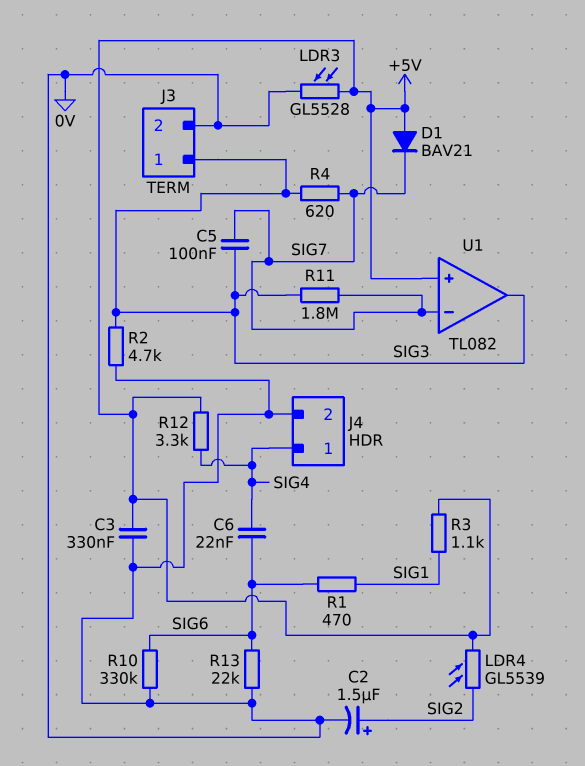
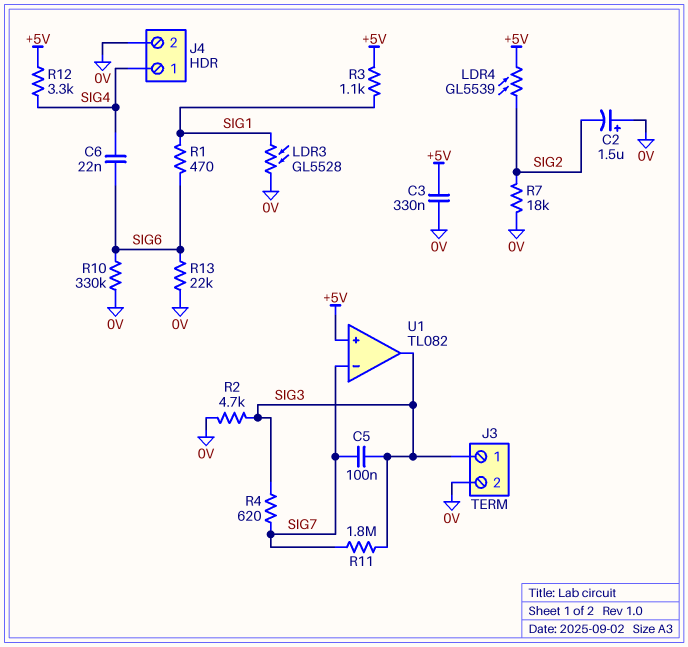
C2: 1.5uF (plus SIG2, minus 0V) -> 1.5uF (plus 0V, minus SIG2)
D1: diode BAV21 (A +5V, K SIG7) -> none
LDR3: GL5528 (+5V, 0V) -> GL5528 (0V, SIG1)
R7: none -> 18k (0V, SIG2)

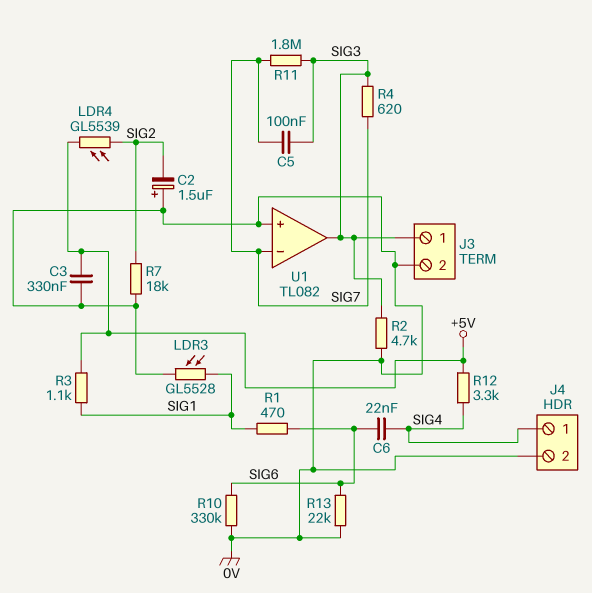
U1 pin in+: +5V -> 0V

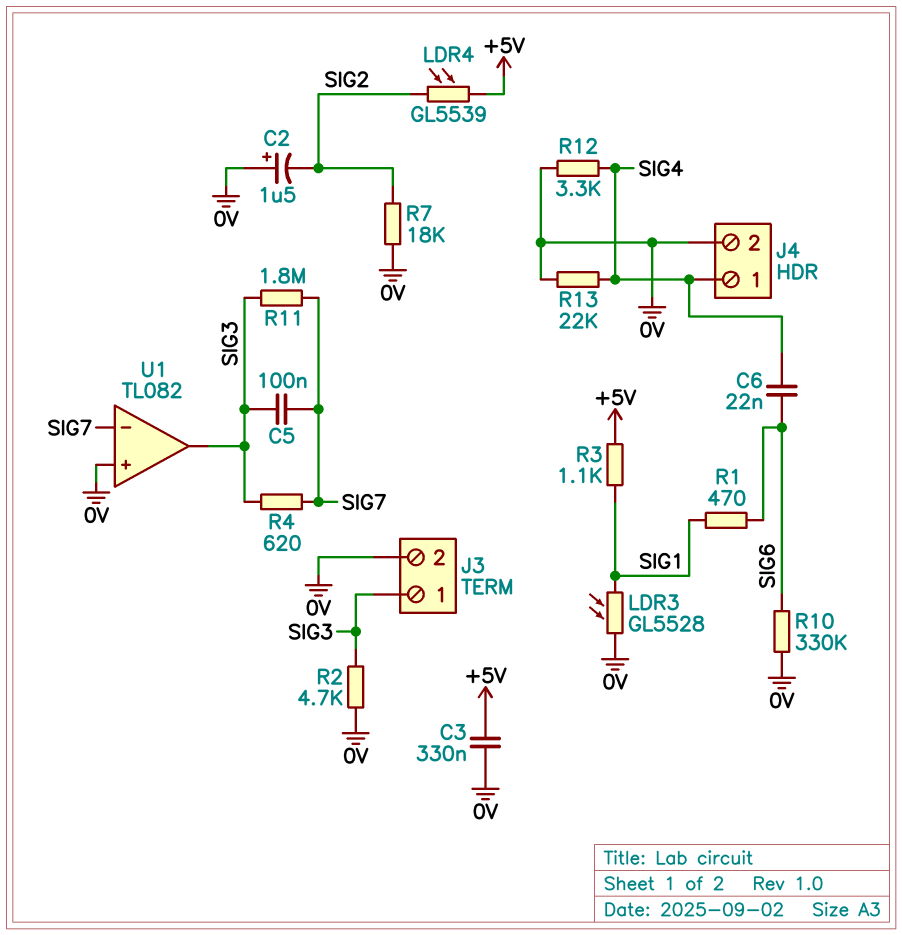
R12: 3.3k (+5V, SIG4) -> 3.3k (0V, SIG4)
R13: 22k (0V, SIG6) -> 22k (0V, SIG4)

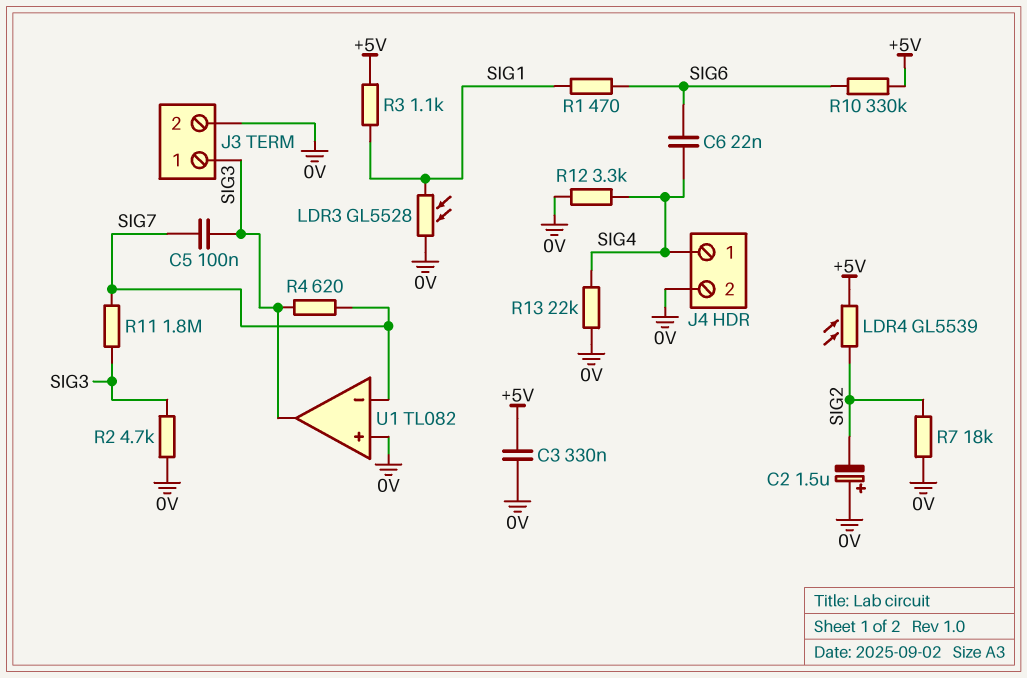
R10: 330k (0V, SIG6) -> 330k (+5V, SIG6)

